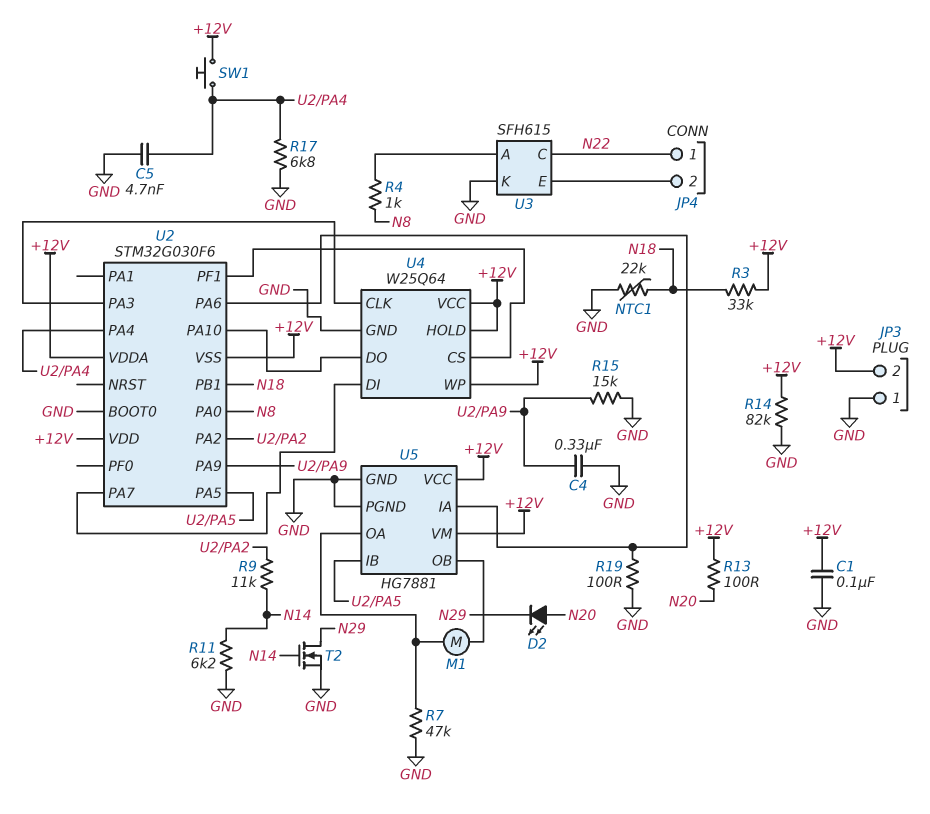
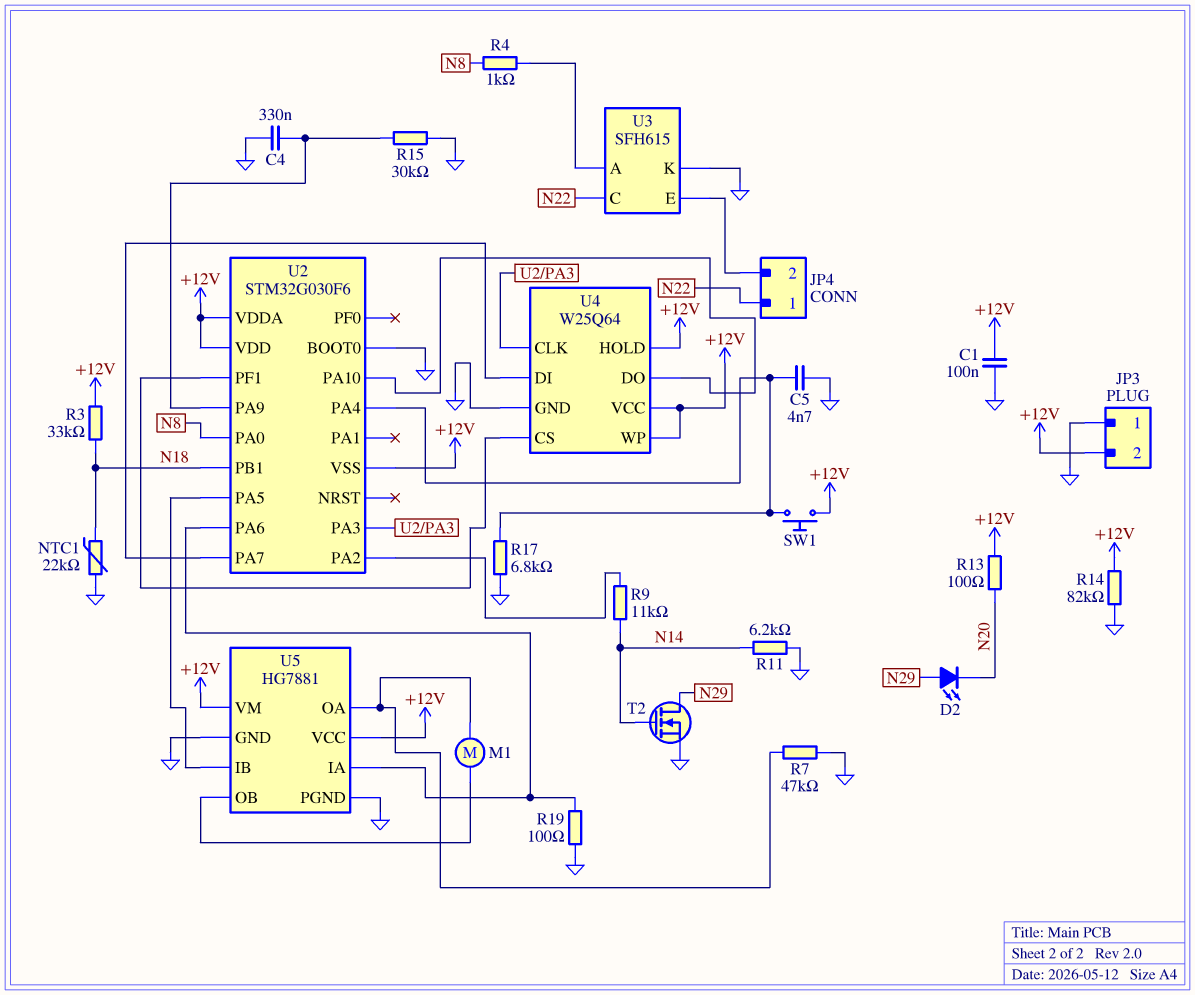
D2: LED (A N20, K N29) -> LED (A N29, K N20)
R15: 15k (GND, U2/PA9) -> 30k (GND, U2/PA9)

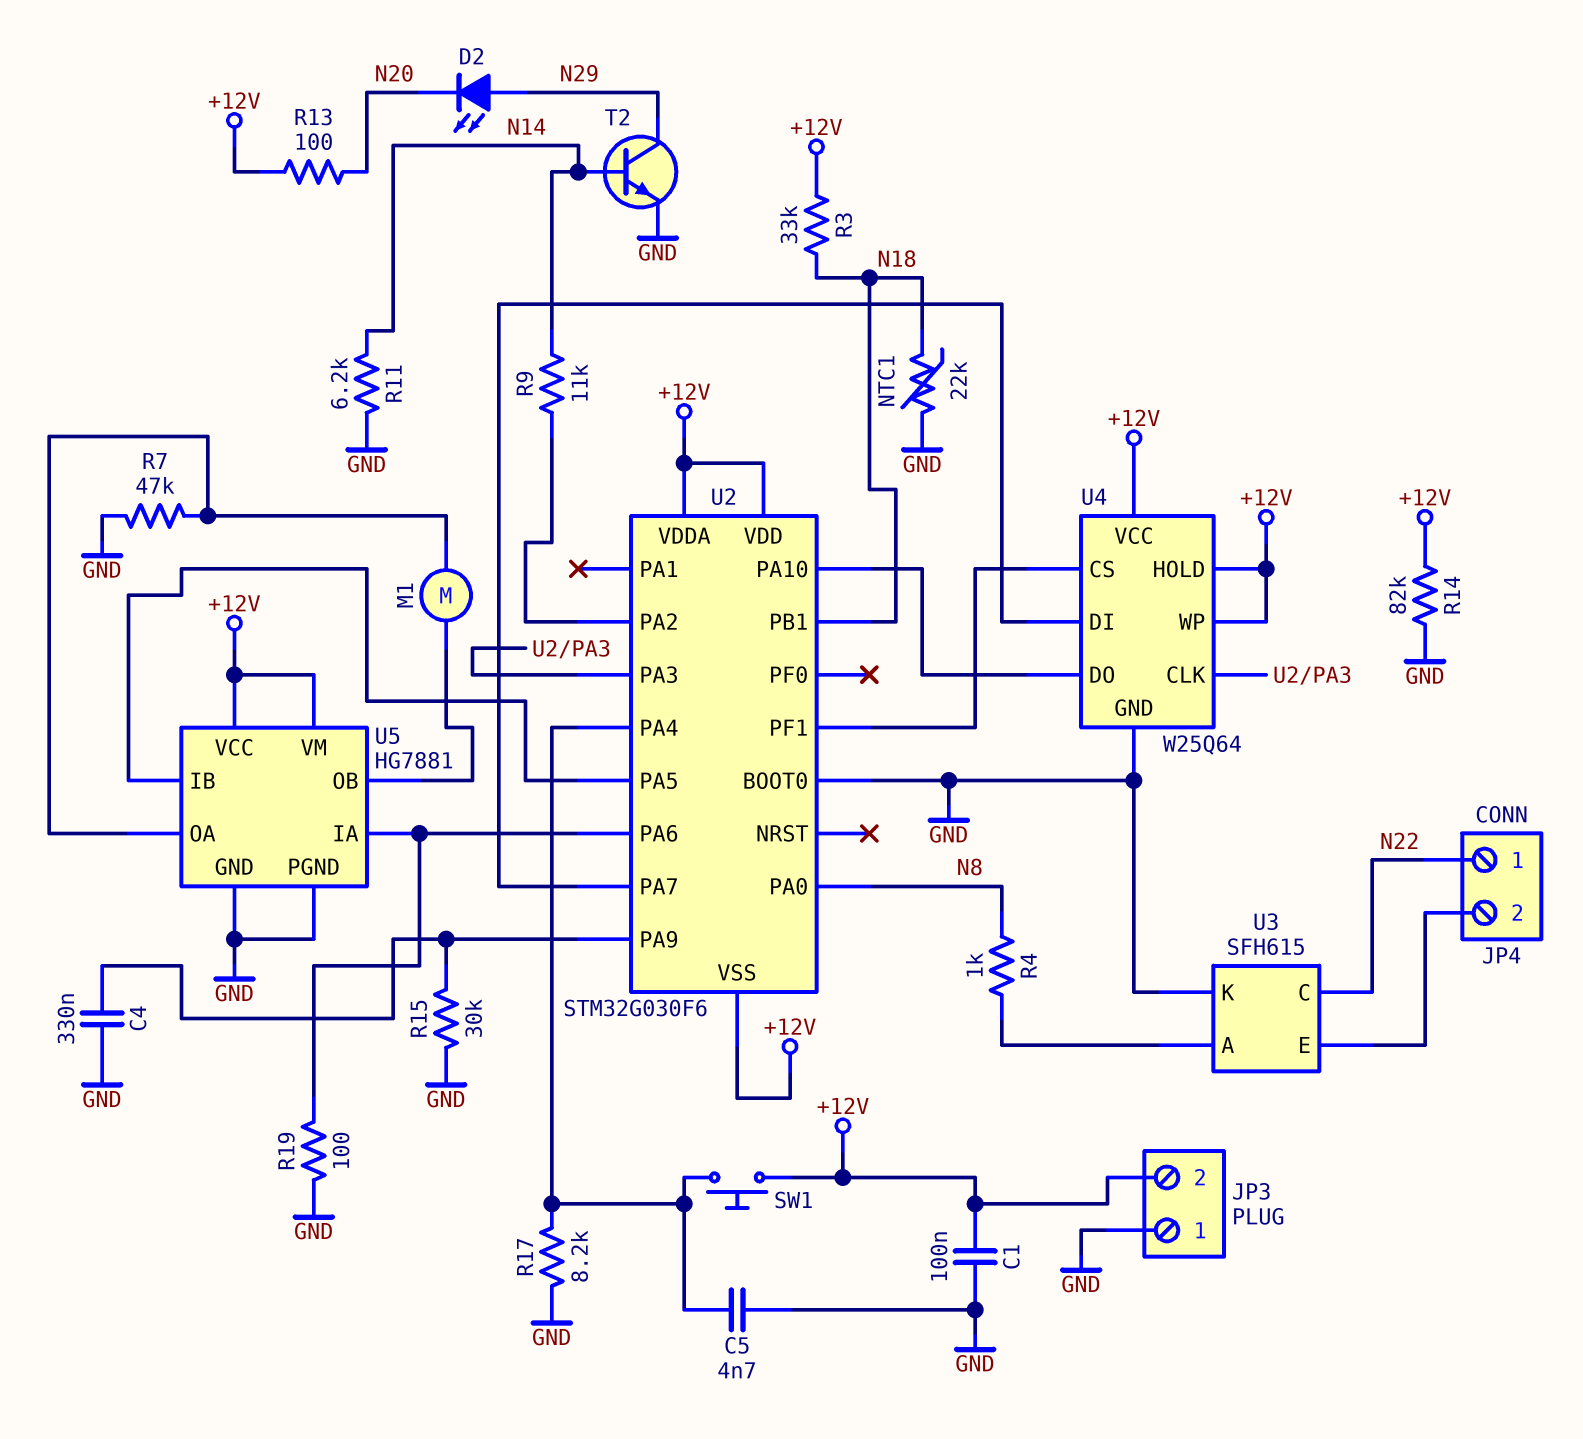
R17: 6.8k (GND, U2/PA4) -> 8.2k (GND, U2/PA4)
T2: NMOS (G N14, D N29, S GND) -> NPN (B N14, C N29, E GND)

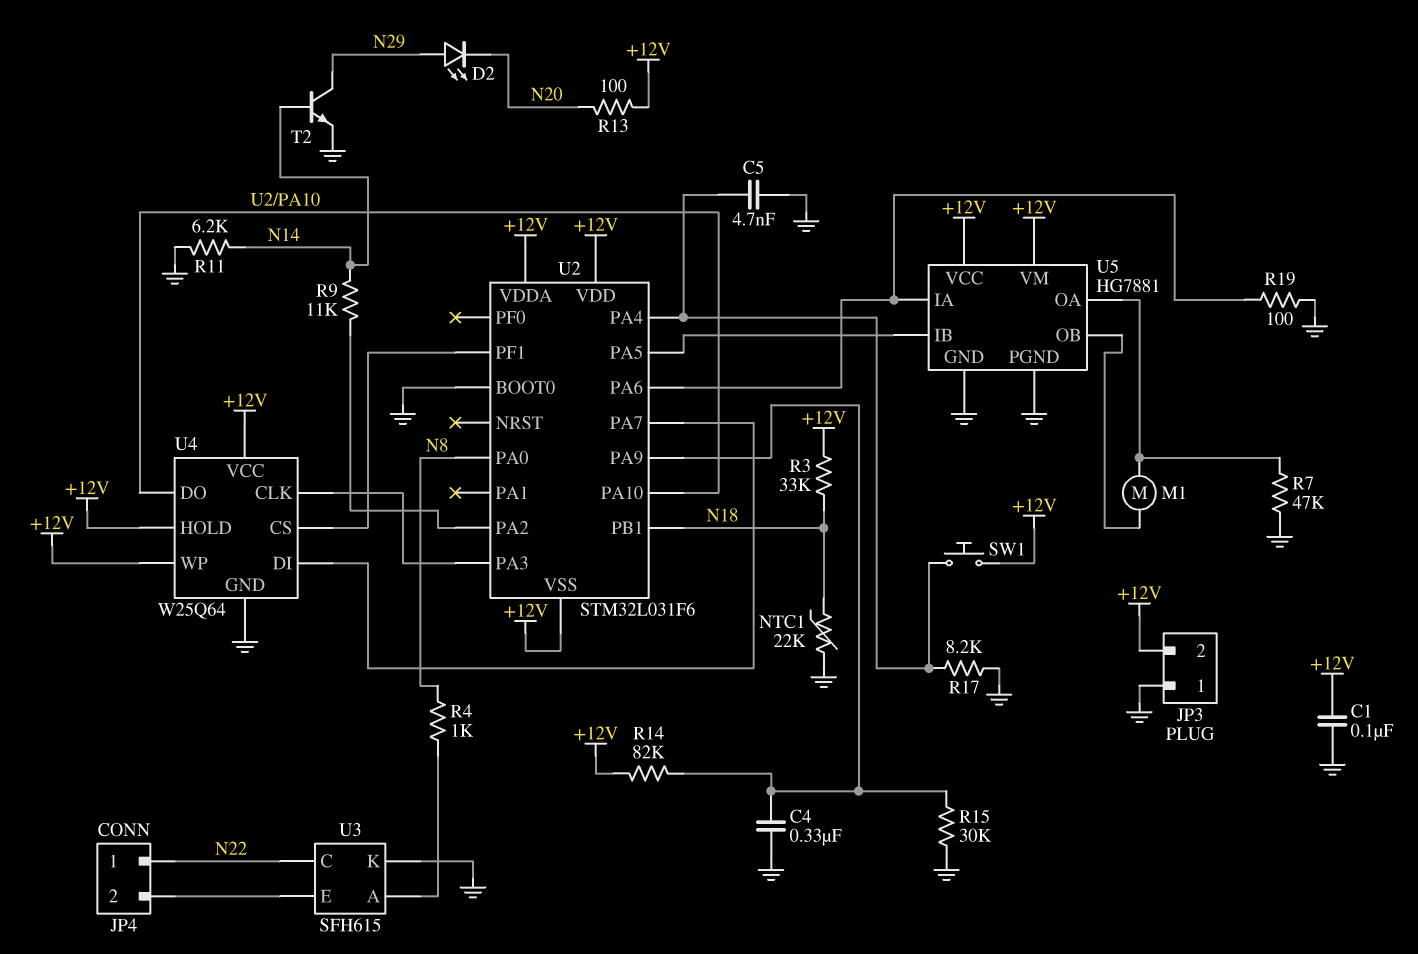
R14: 82k (+12V, GND) -> 82k (+12V, U2/PA9)
U2: STM32G030F6 -> STM32L031F6

